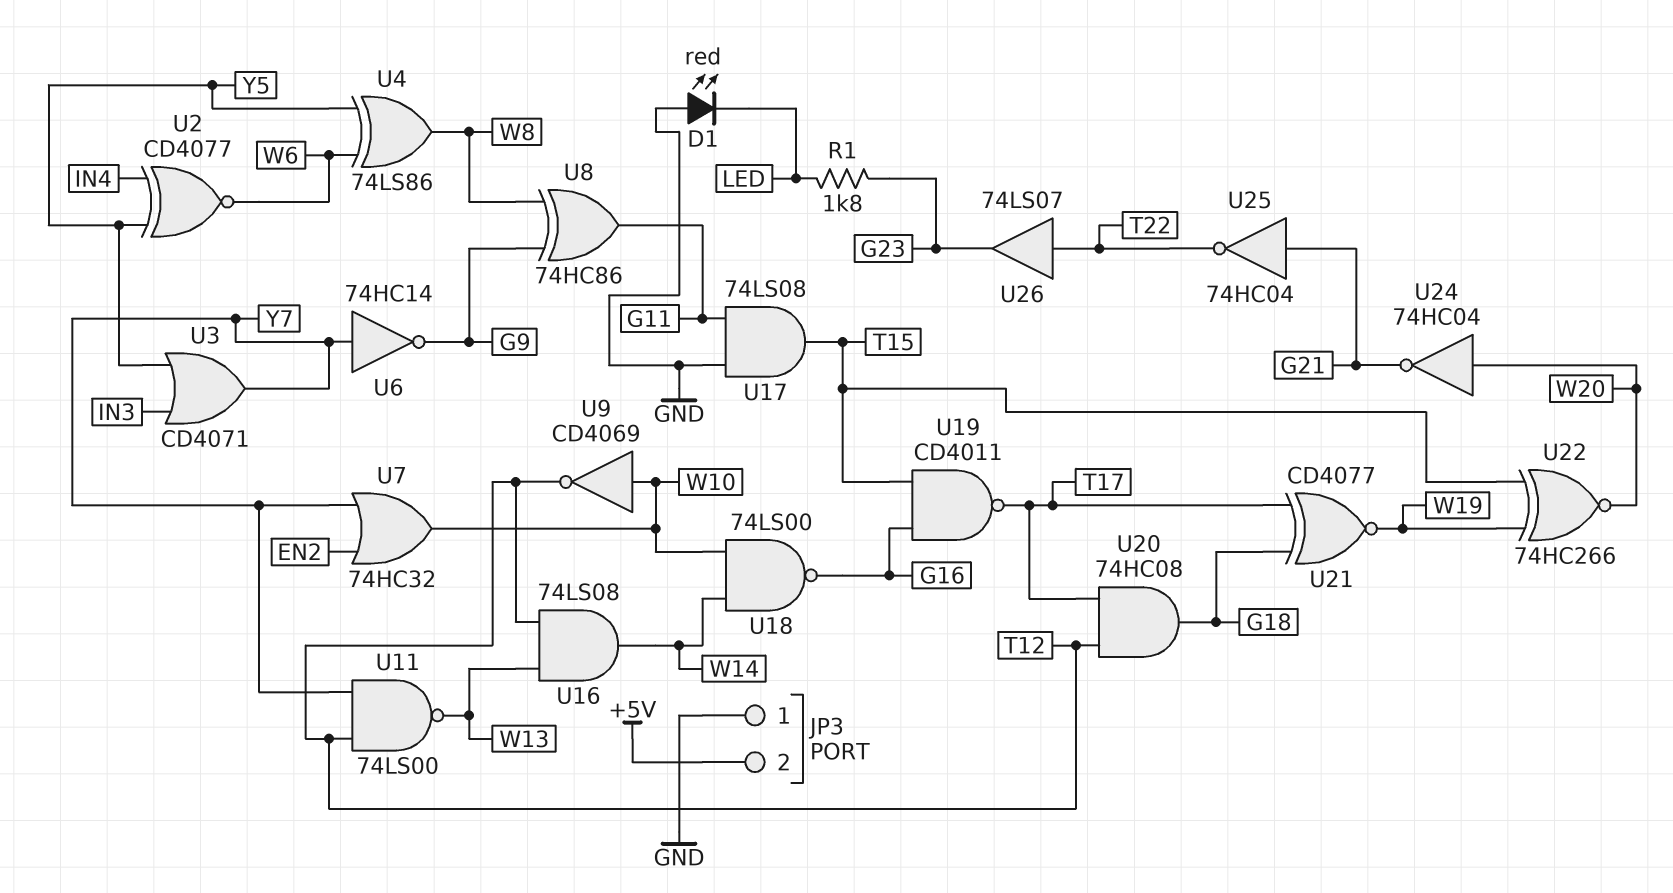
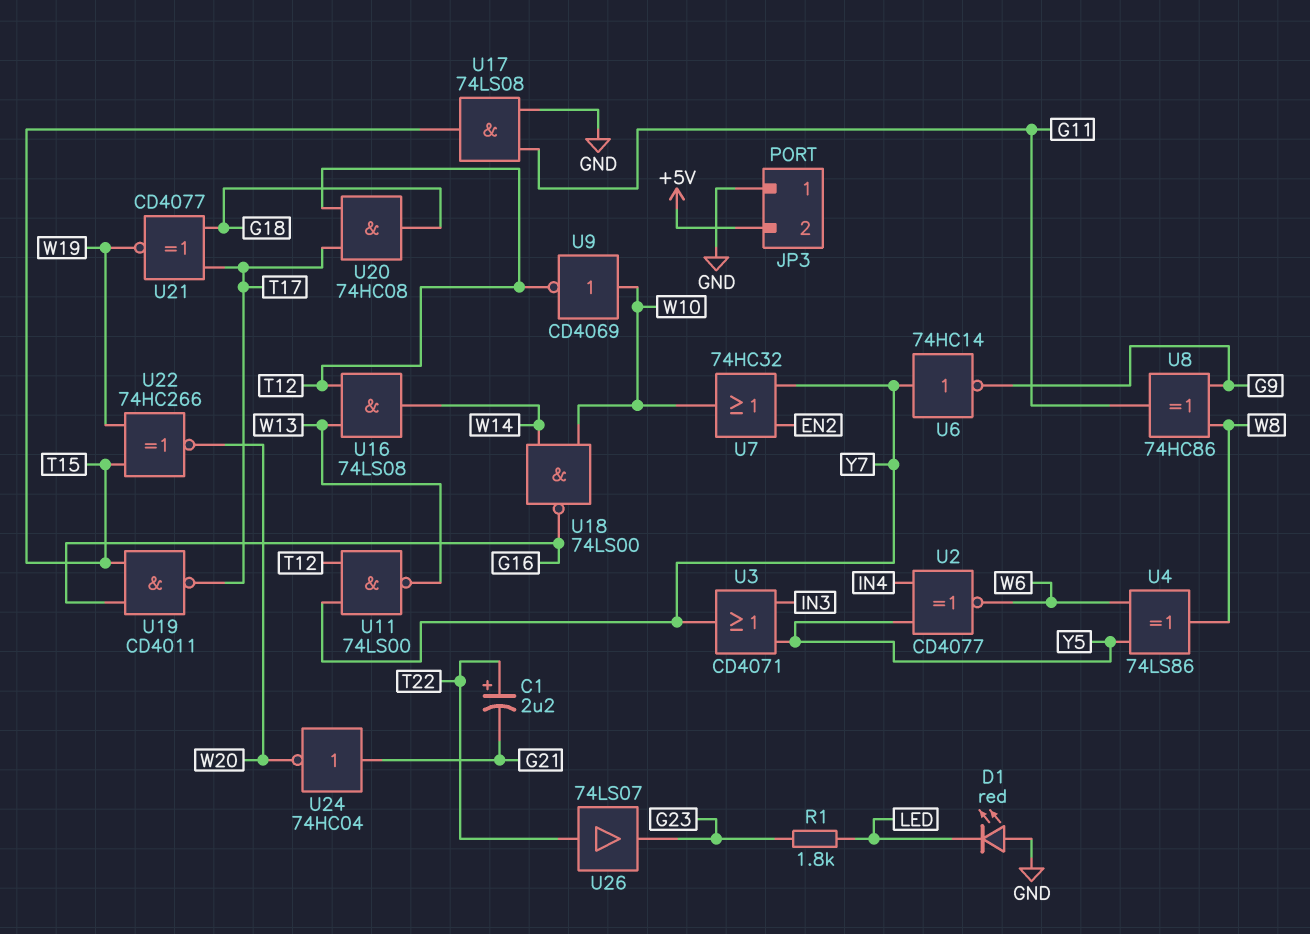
C1: none -> 2.2uF (plus T22, minus G21)
U24: NOT 74HC04 (in W20, out G21) -> NOT 74HC04 (in G21, out W20)
U25: NOT 74HC04 (in G21, out T22) -> none

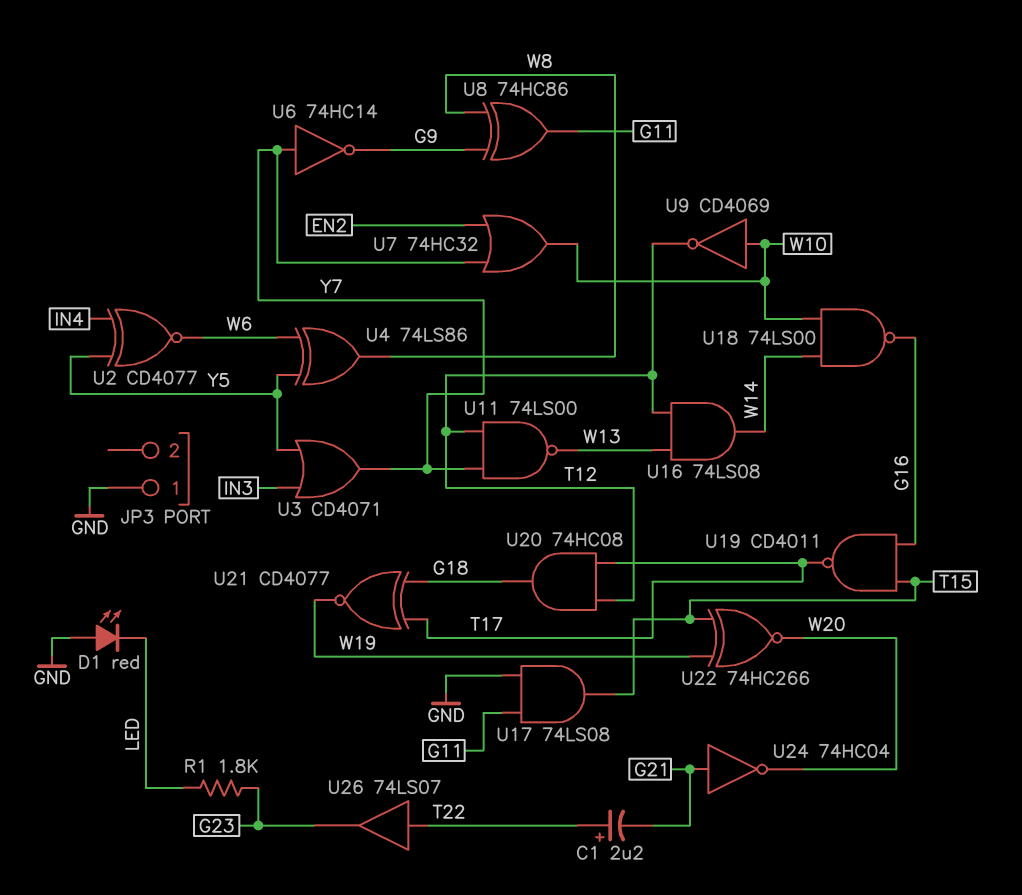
JP3 pin 2: +5V -> none

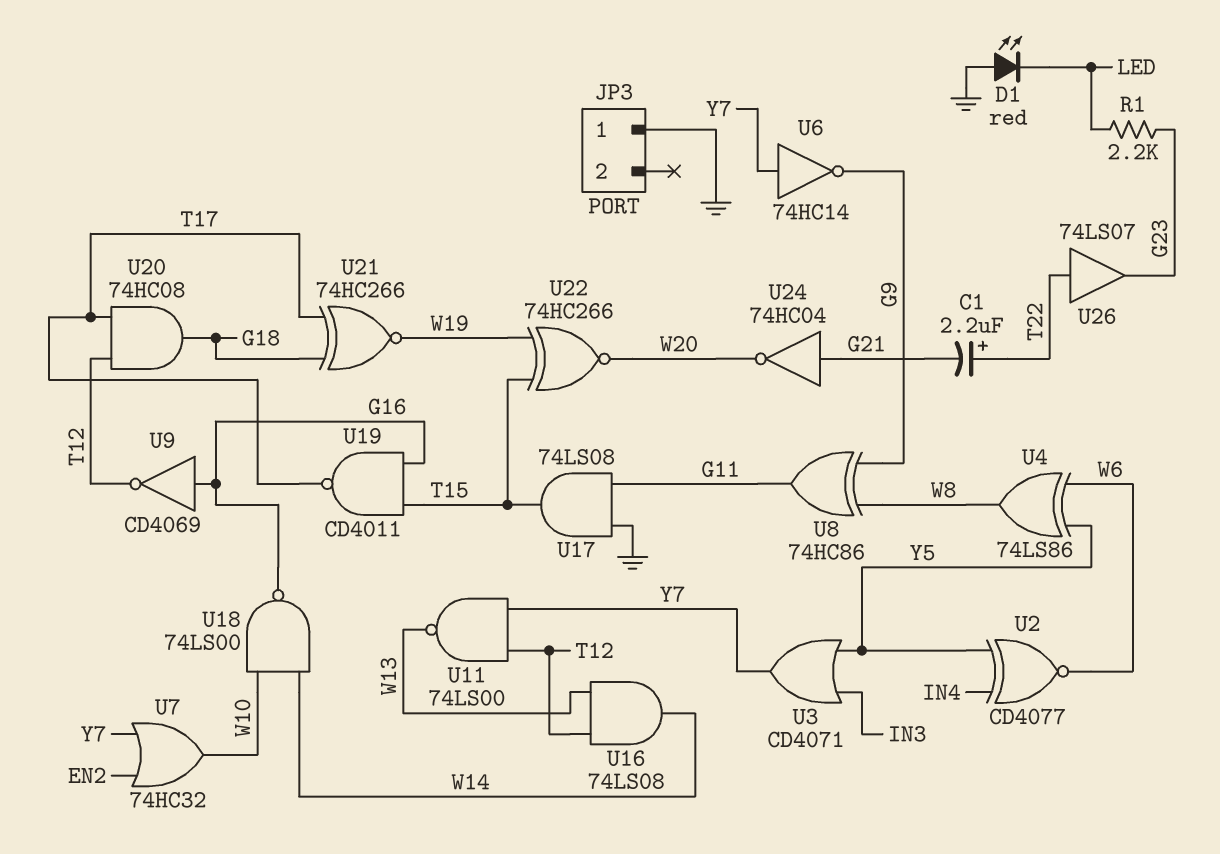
R1: 1.8k (G23, LED) -> 2.2k (G23, LED)
U9: NOT CD4069 (in W10, out T12) -> NOT CD4069 (in G16, out T12)
U21: XNOR CD4077 (in G18, in T17, out W19) -> XNOR 74HC266 (in G18, in T17, out W19)

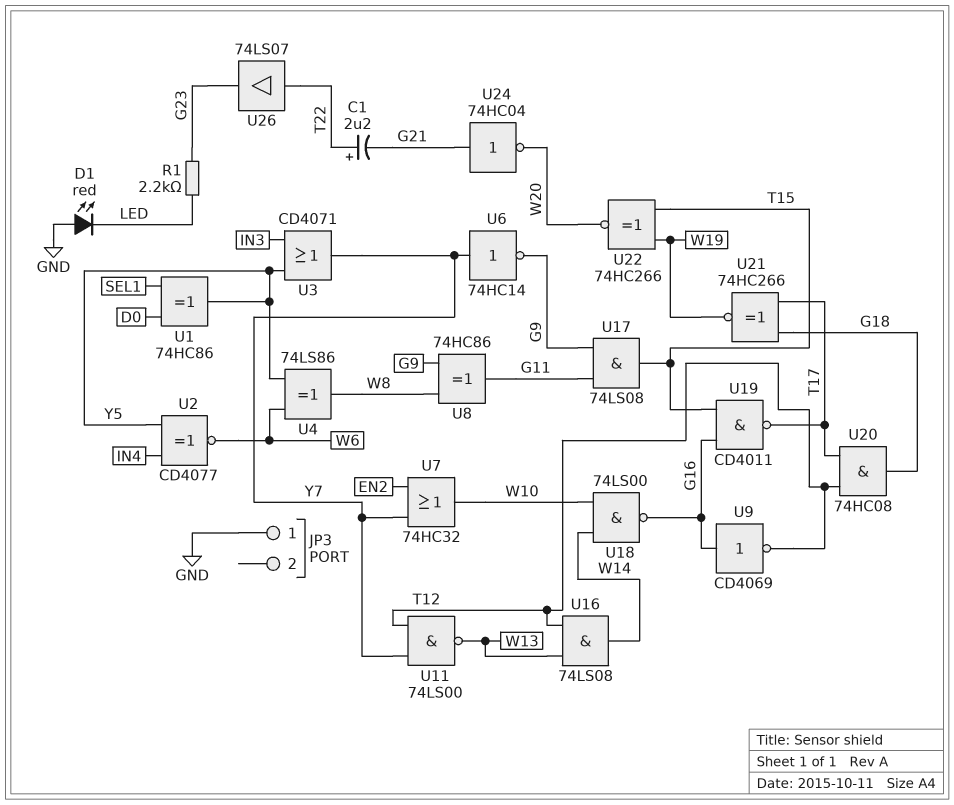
U1: none -> XOR 74HC86 (in D0, in SEL1, out Y5)
U17: AND 74LS08 (in G11, in GND, out T15) -> AND 74LS08 (in G9, in G11, out T15)

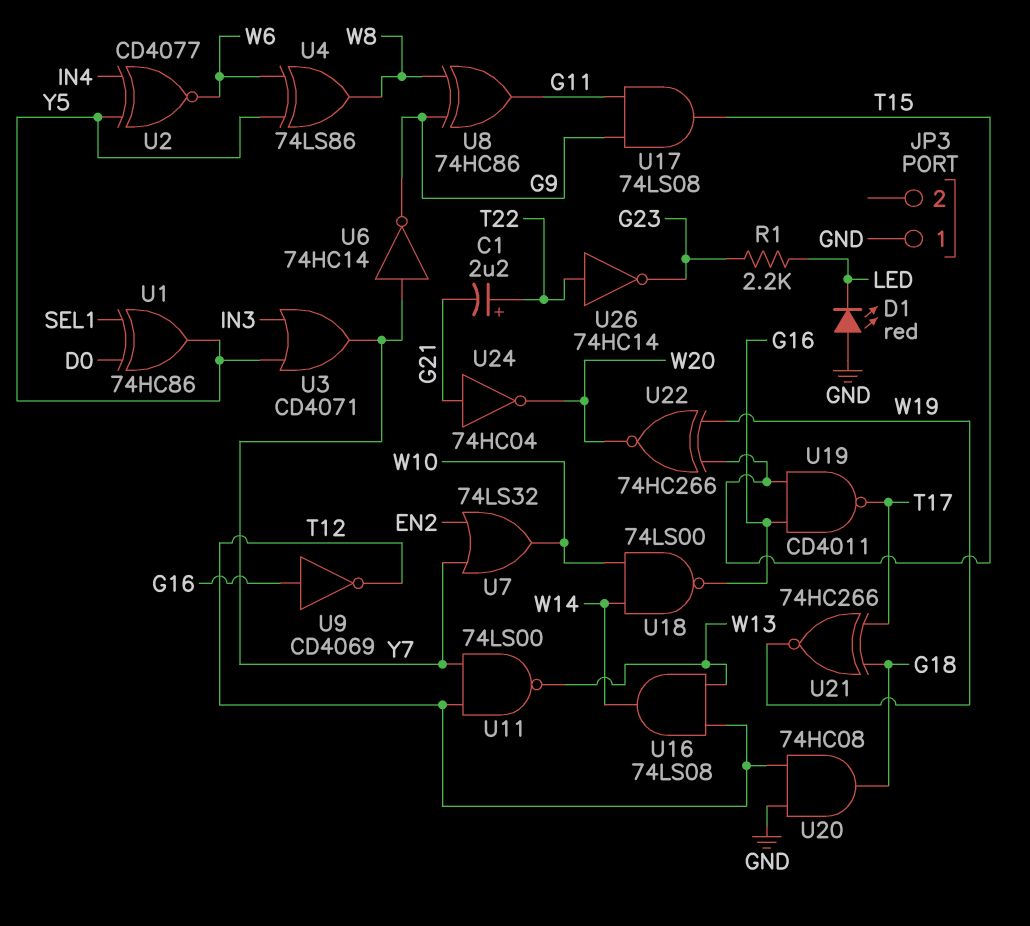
U7: OR 74HC32 (in EN2, in Y7, out W10) -> OR 74LS32 (in EN2, in Y7, out W10)
U20: AND 74HC08 (in T12, in T17, out G18) -> AND 74HC08 (in GND, in T12, out G18)
U26: buffer 74LS07 (in T22, out G23) -> NOT 74HC14 (in T22, out G23)

